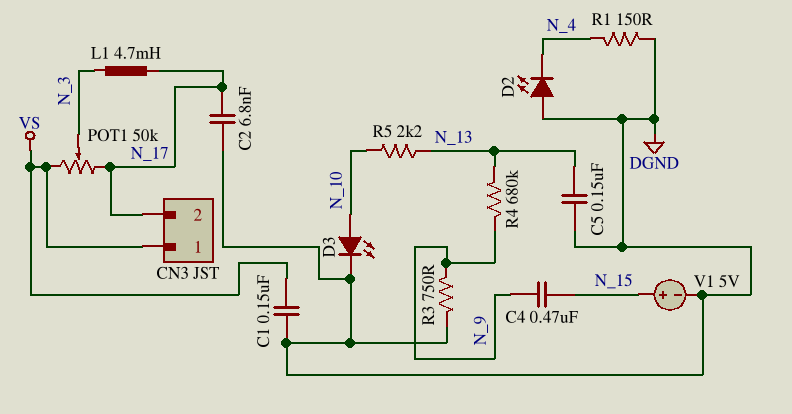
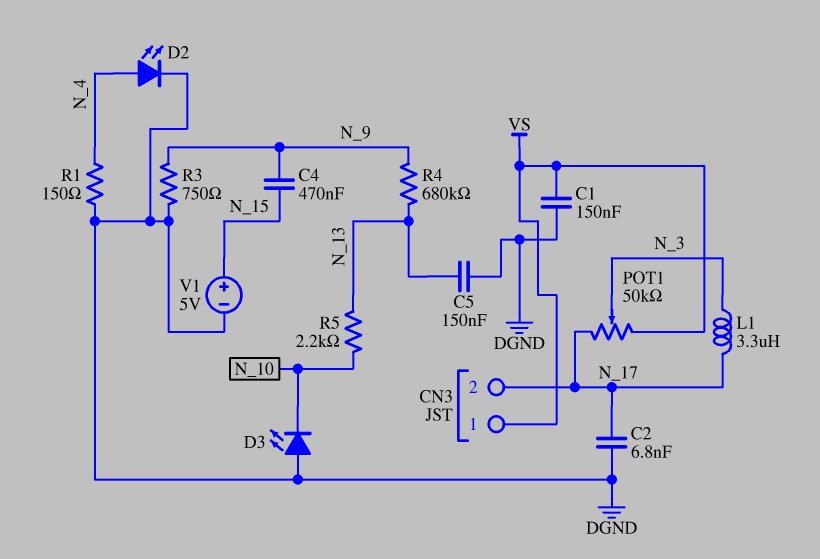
D2: LED (A DGND, K N_4) -> LED (A N_4, K DGND)
D3: LED (A N_10, K DGND) -> LED (A DGND, K N_10)
L1: 4.7mH (N_3, N_17) -> 3.3uH (N_3, N_17)

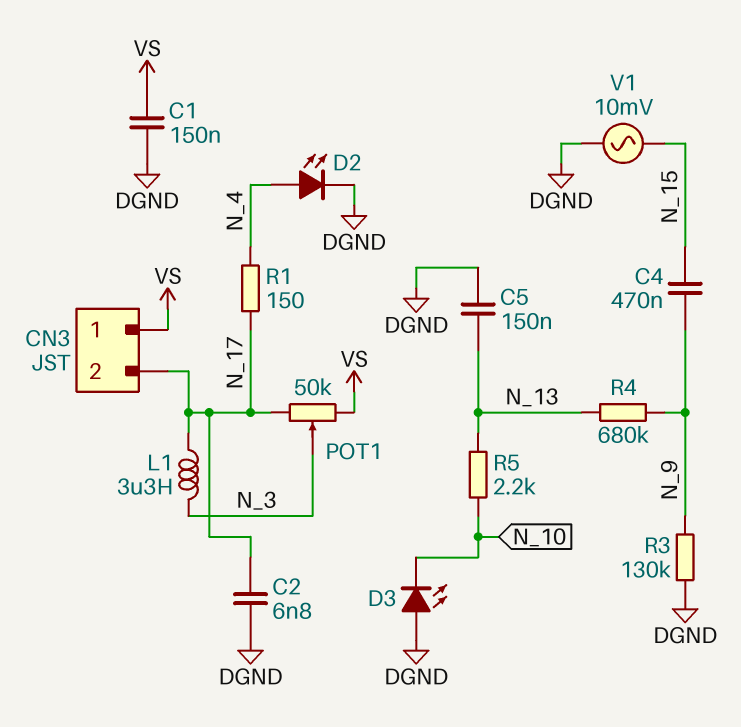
R1: 150 (DGND, N_4) -> 150 (N_4, N_17)
R3: 750 (DGND, N_9) -> 130k (DGND, N_9)
V1: 5V (plus N_15, minus DGND) -> AC 10mV (DGND, N_15)

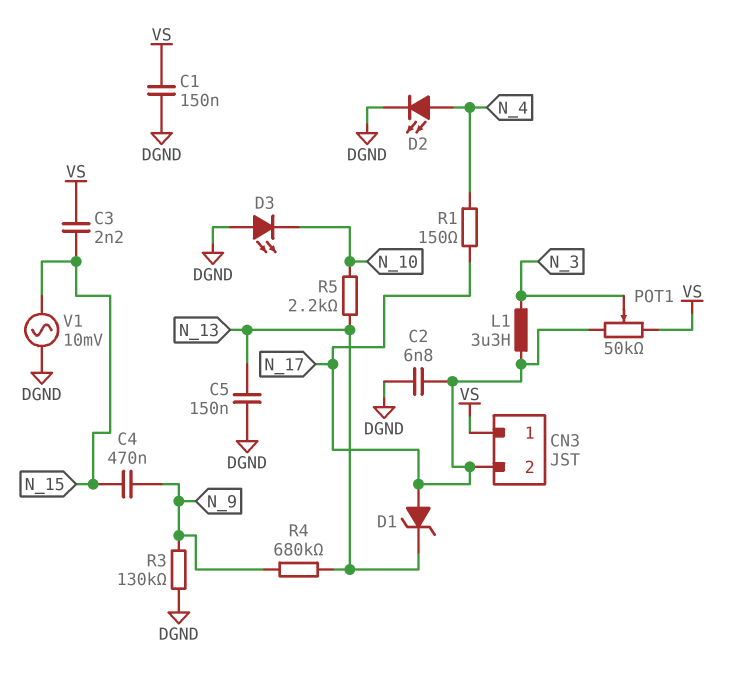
C3: none -> 2.2nF (N_15, VS)
D1: none -> zener (A N_17, K N_13)

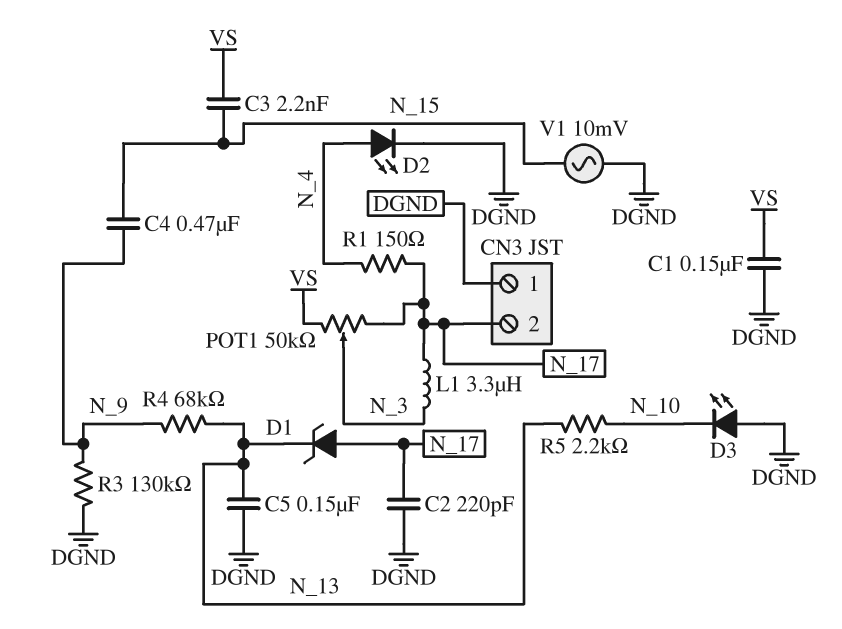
C2: 6.8nF (DGND, N_17) -> 220pF (DGND, N_17)
CN3 pin 1: VS -> DGND
R4: 680k (N_9, N_13) -> 68k (N_9, N_13)

